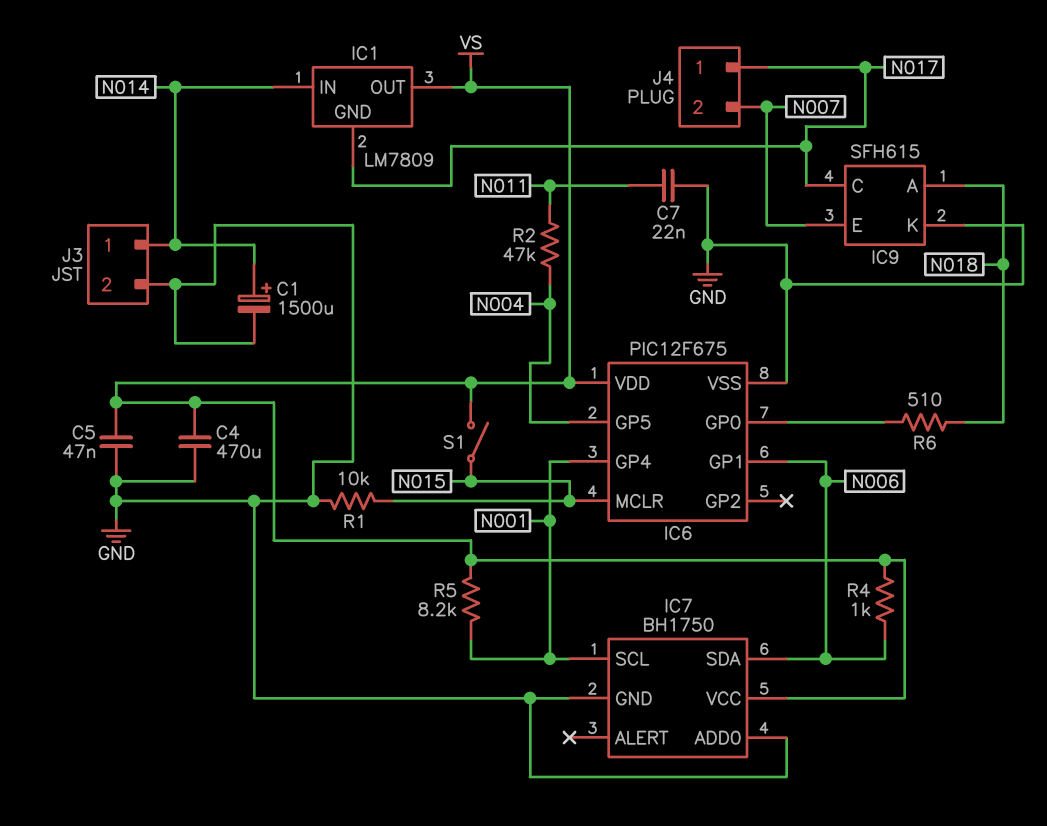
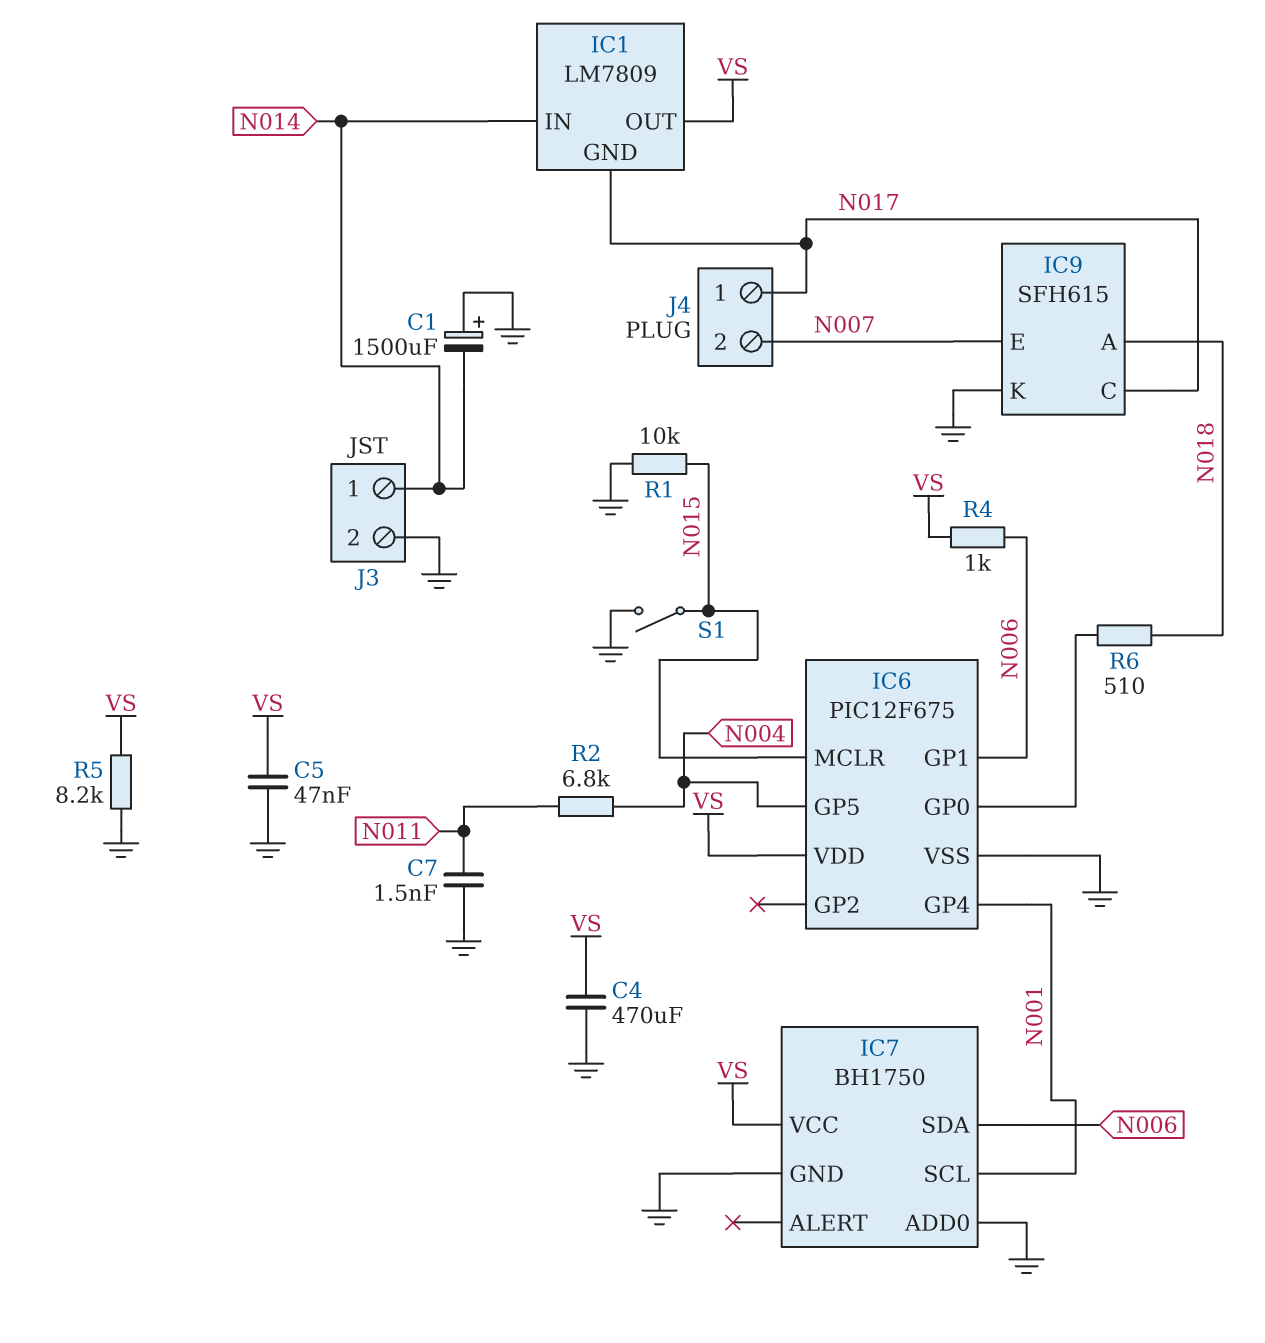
C1: 1500uF (plus N014, minus GND) -> 1500uF (plus GND, minus N014)
C7: 22nF (GND, N011) -> 1.5nF (GND, N011)
R2: 47k (N004, N011) -> 6.8k (N004, N011)
R5: 8.2k (N001, VS) -> 8.2k (GND, VS)
S1: switch (N015, VS) -> switch (GND, N015)

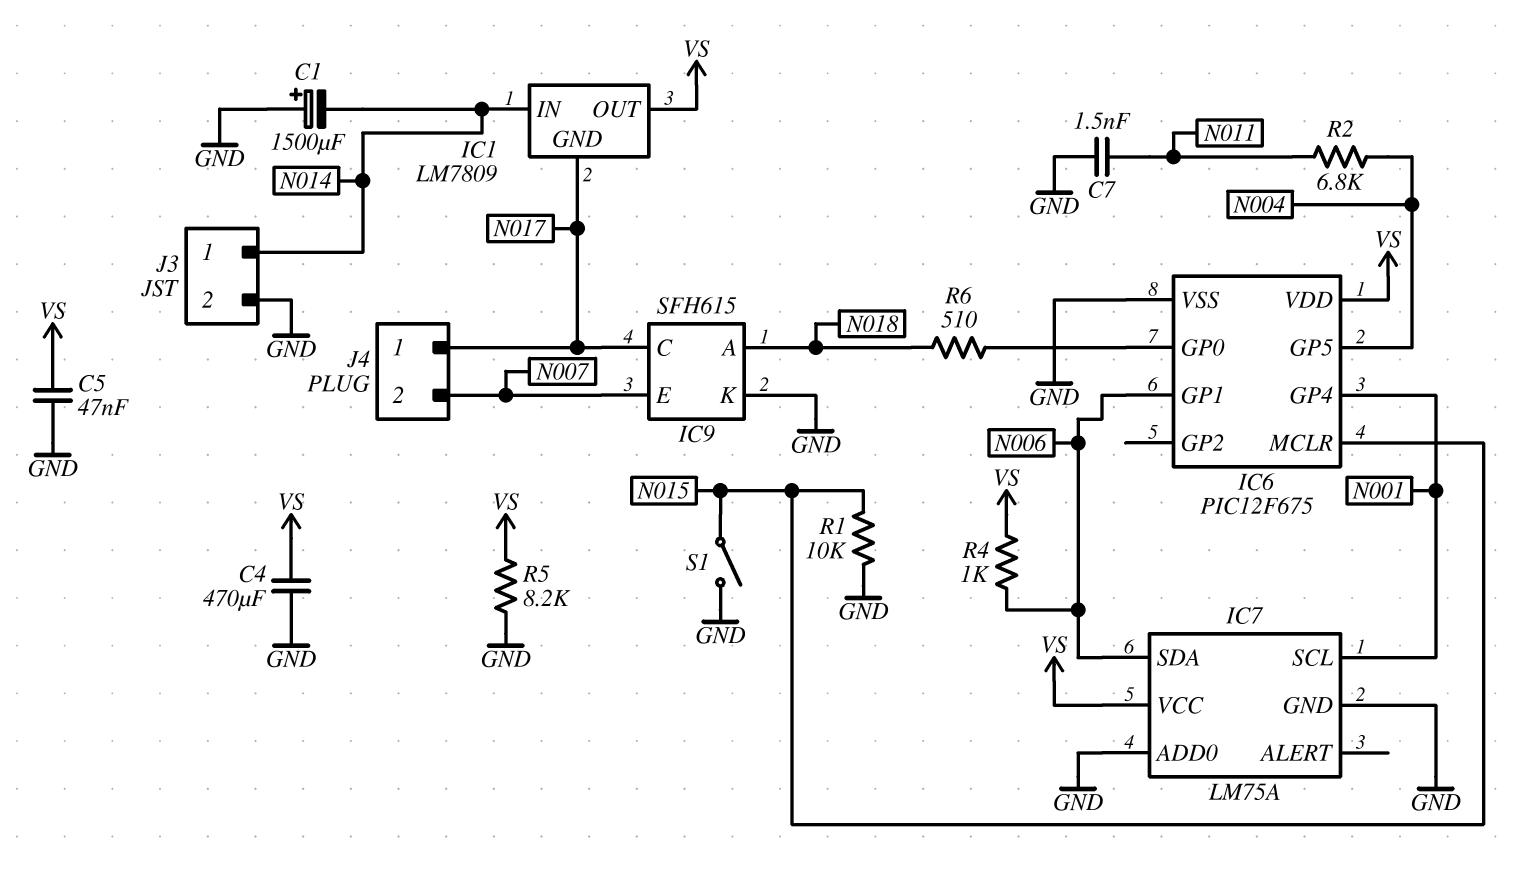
IC7: BH1750 -> LM75A

